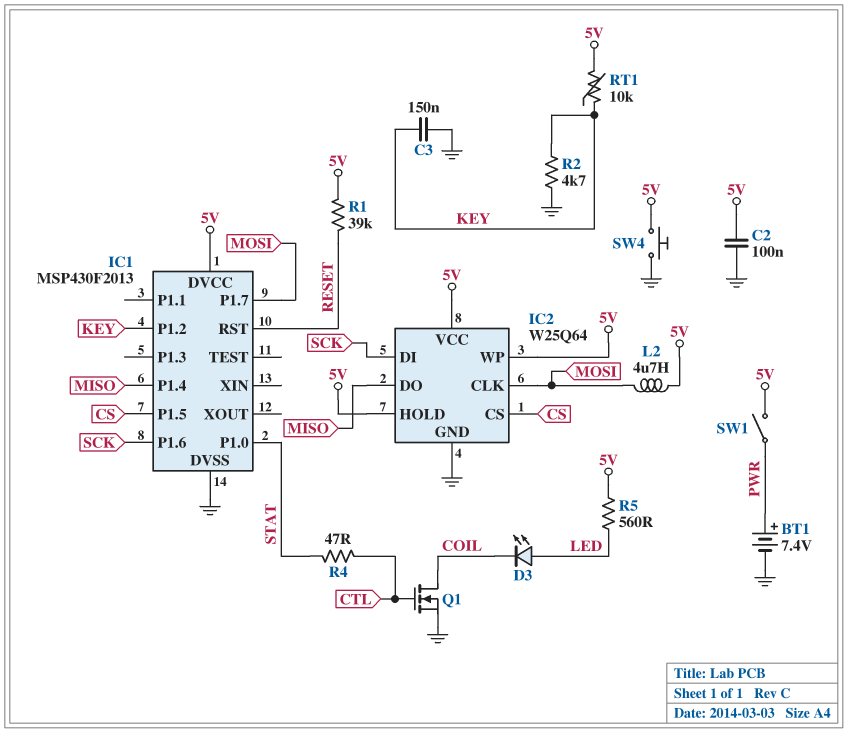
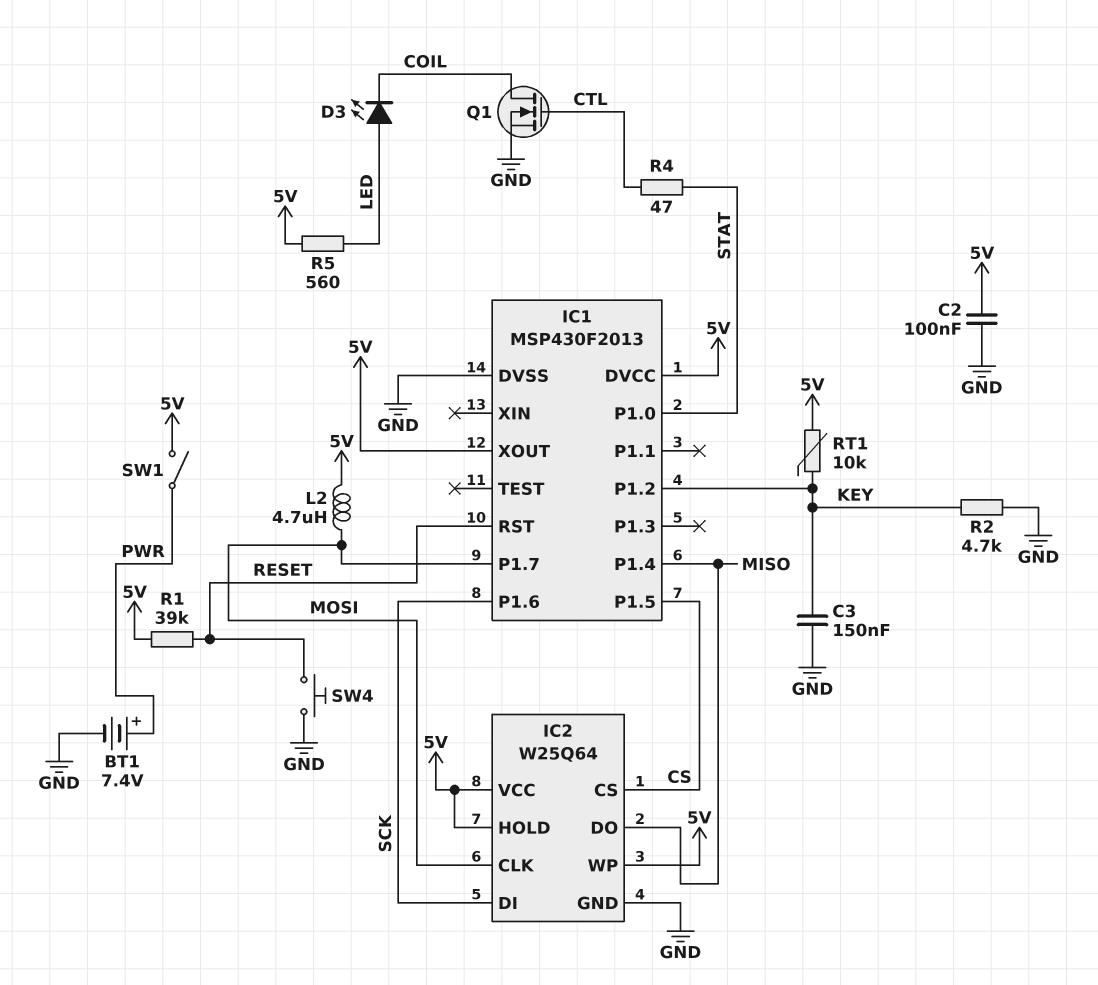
IC1 pin XOUT: none -> 5V
SW4: button (5V, GND) -> button (GND, RESET)

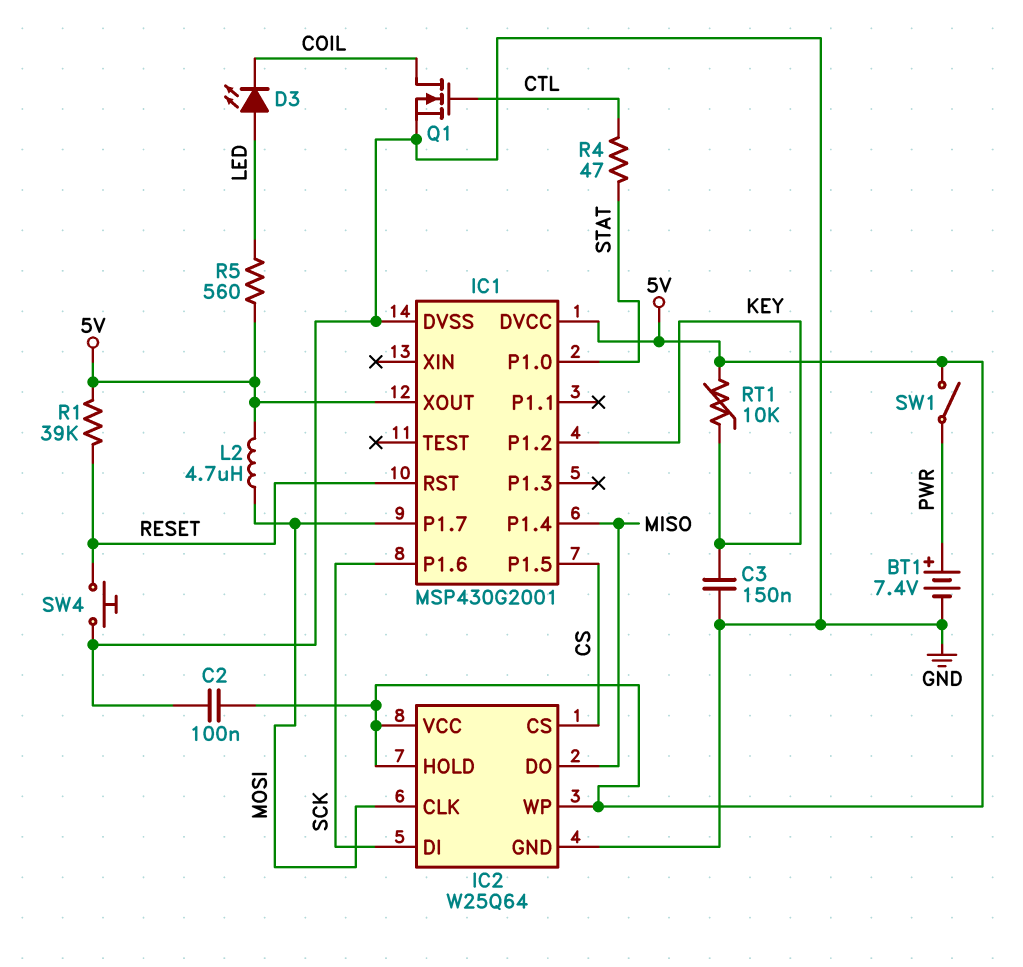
IC1: MSP430F2013 -> MSP430G2001
R2: 4.7k (GND, KEY) -> none

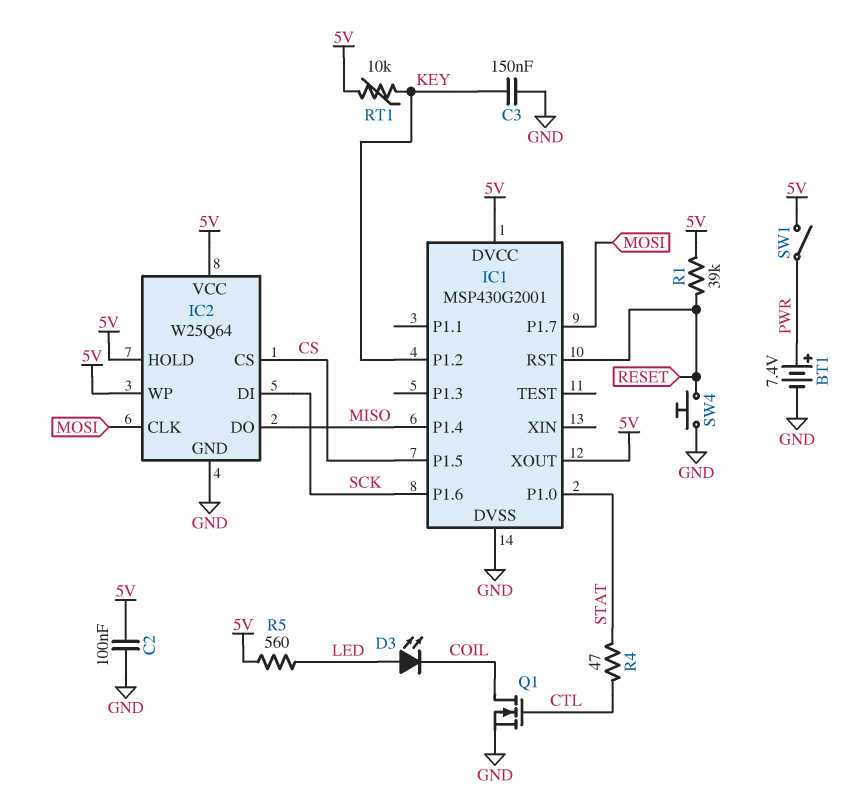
L2: 4.7uH (5V, MOSI) -> none

